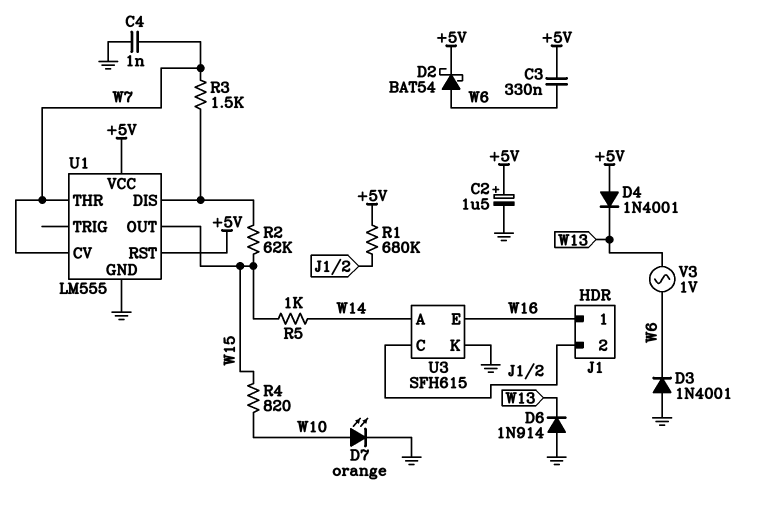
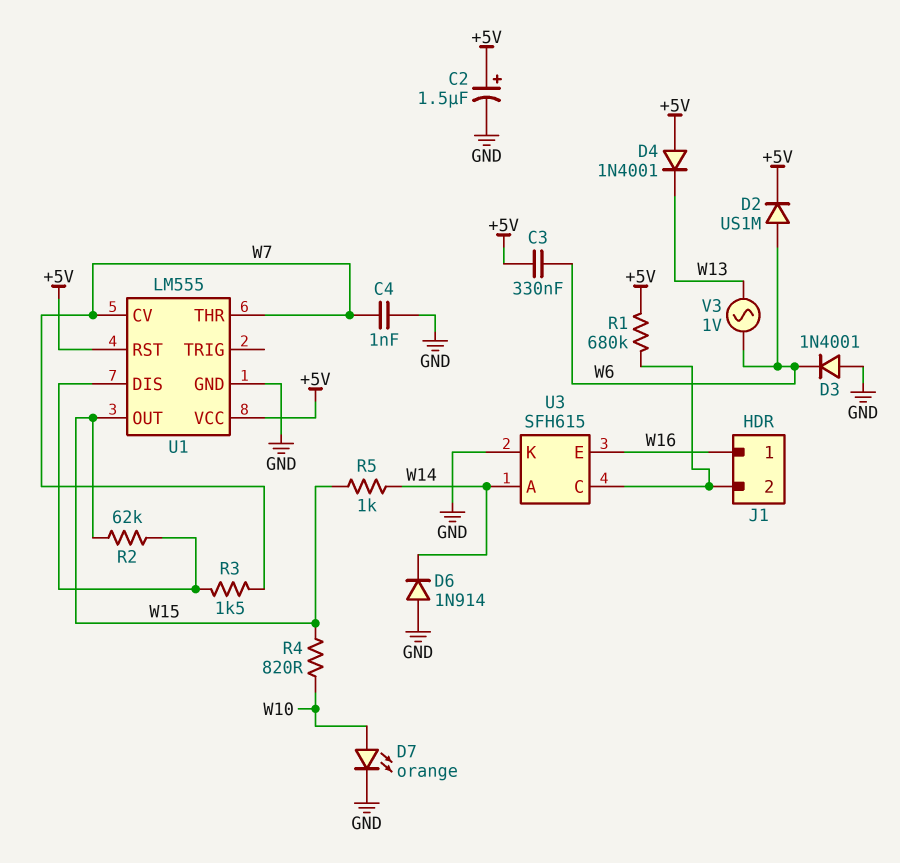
D2: schottky BAT54 (A W6, K +5V) -> diode US1M (A W6, K +5V)
D6: diode 1N914 (A GND, K W13) -> diode 1N914 (A GND, K W14)

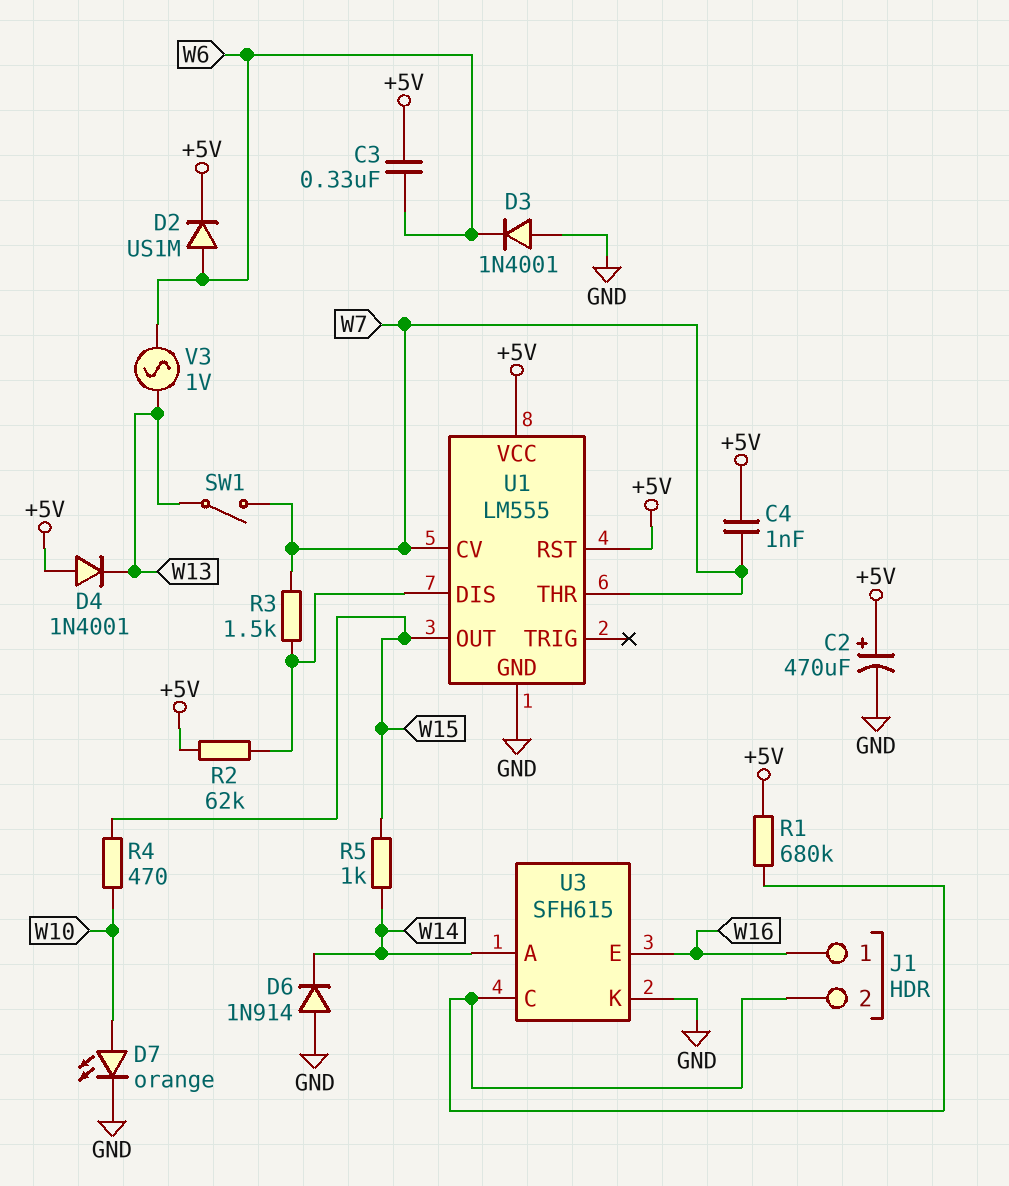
C2: 1.5uF (plus +5V, minus GND) -> 470uF (plus +5V, minus GND)
C4: 1nF (GND, W7) -> 1nF (+5V, W7)
R2: 62k (U1/DIS, W15) -> 62k (+5V, U1/DIS)
R4: 820 (W10, W15) -> 470 (W10, W15)
SW1: none -> switch (W7, W13)

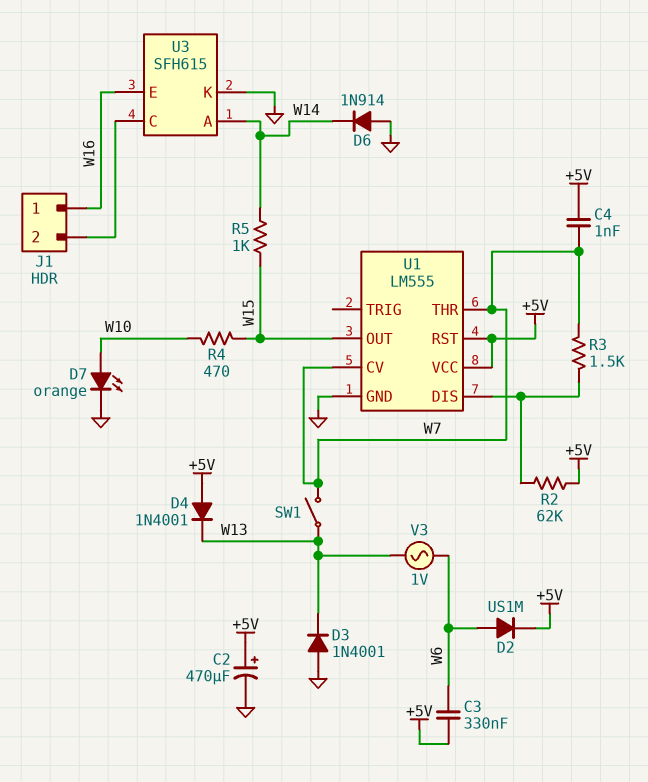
D3: diode 1N4001 (A GND, K W6) -> diode 1N4001 (A GND, K W13)
R1: 680k (+5V, J1/2) -> none

